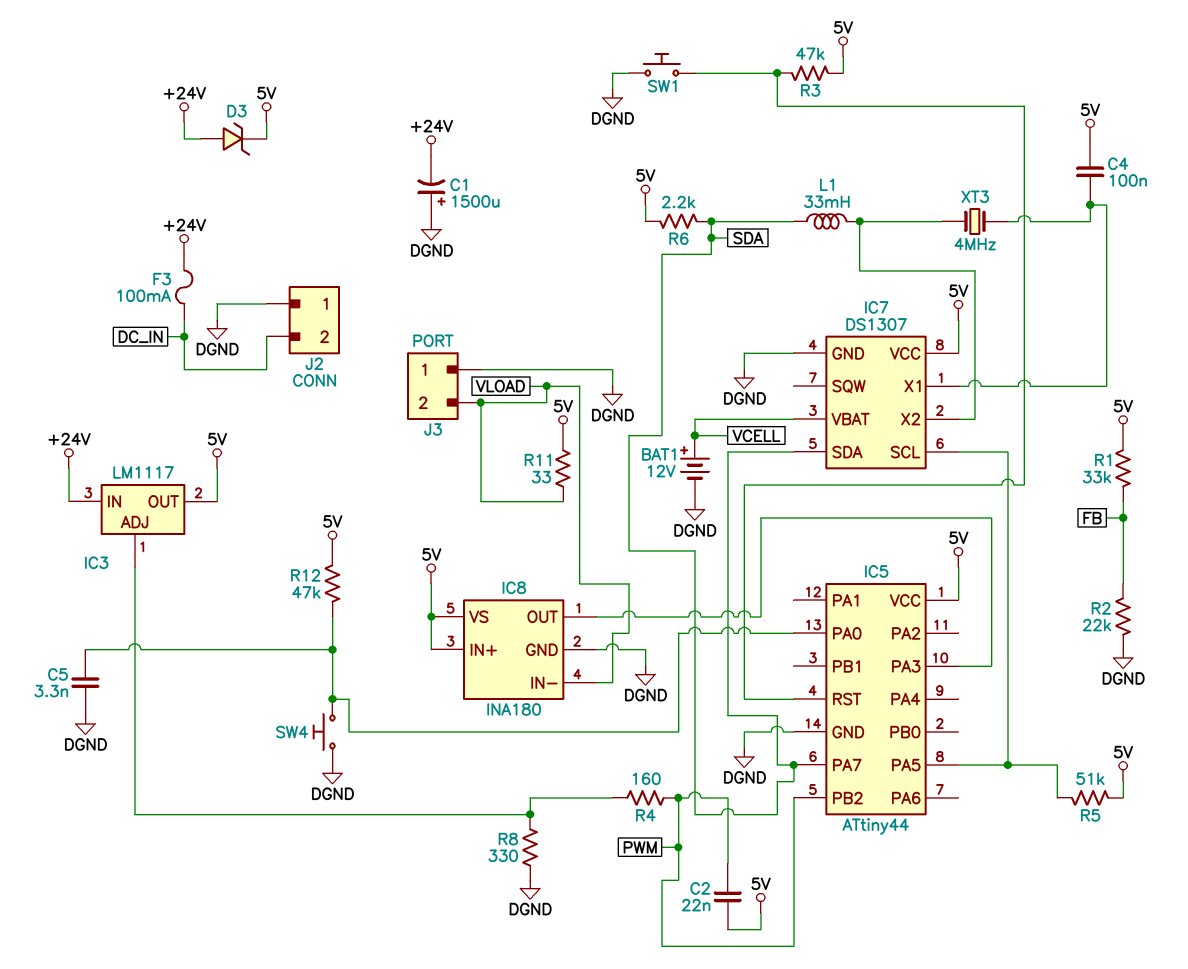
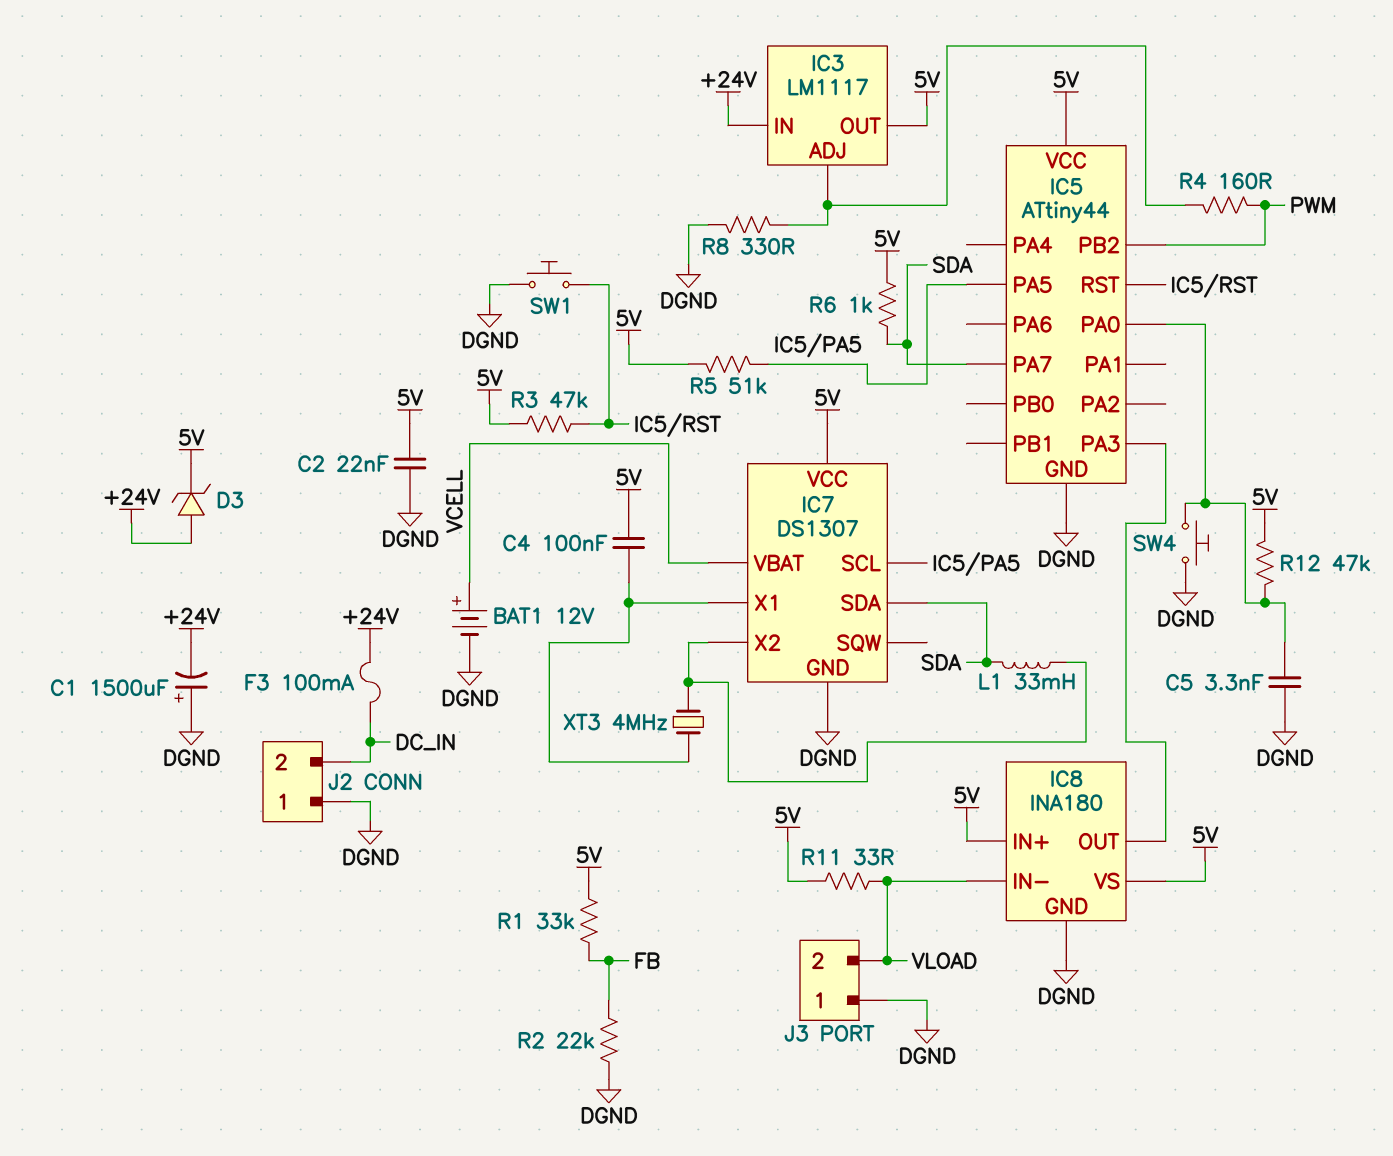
C2: 22nF (5V, PWM) -> 22nF (5V, DGND)
R6: 2.2k (5V, SDA) -> 1k (5V, SDA)

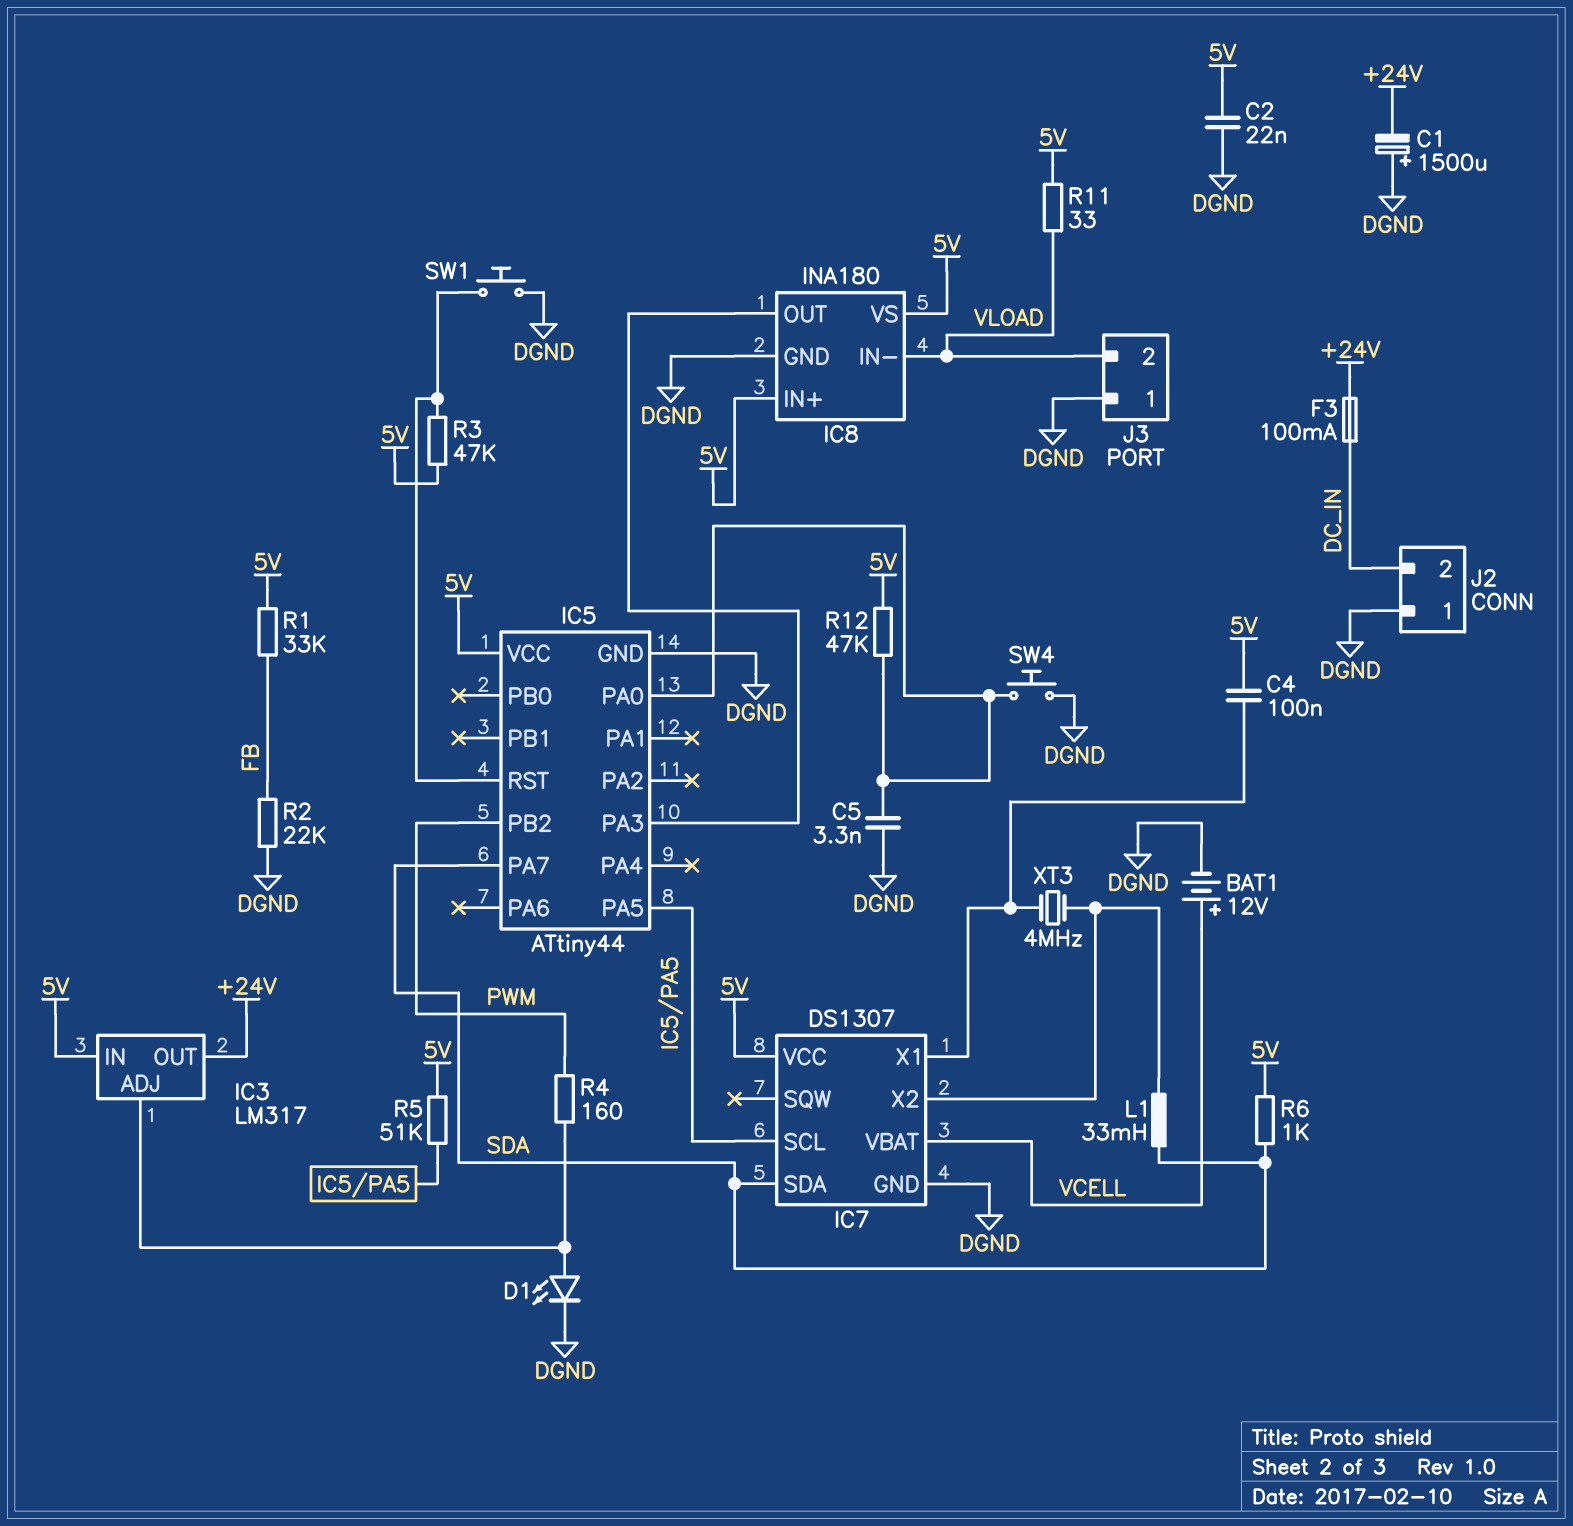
D1: none -> LED (A IC3/ADJ, K DGND)
D3: zener (A +24V, K 5V) -> none
IC3: LM1117 -> LM317
IC3 pin IN: +24V -> 5V
IC3 pin OUT: 5V -> +24V
R8: 330 (DGND, IC3/ADJ) -> none

